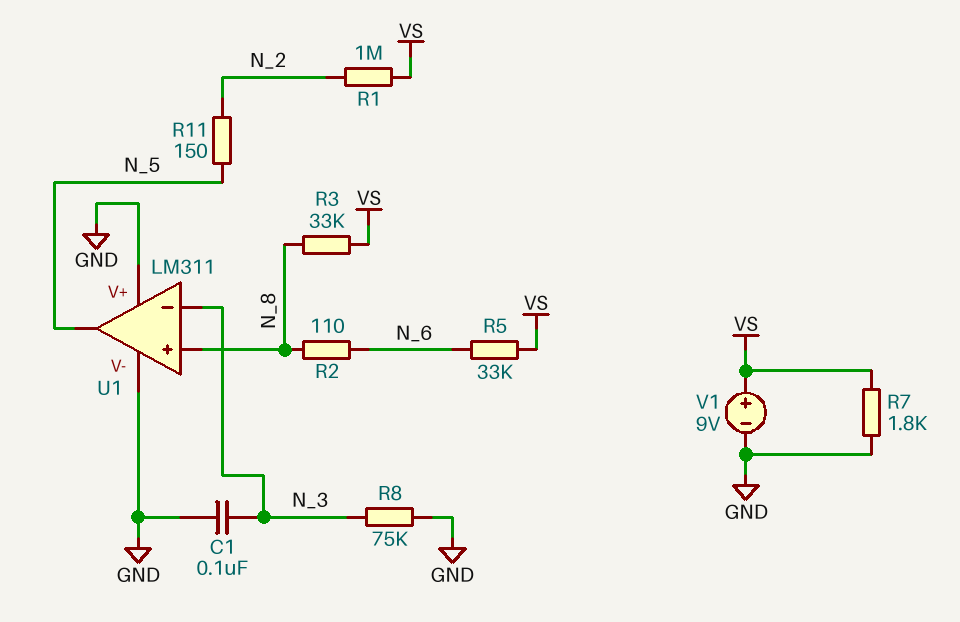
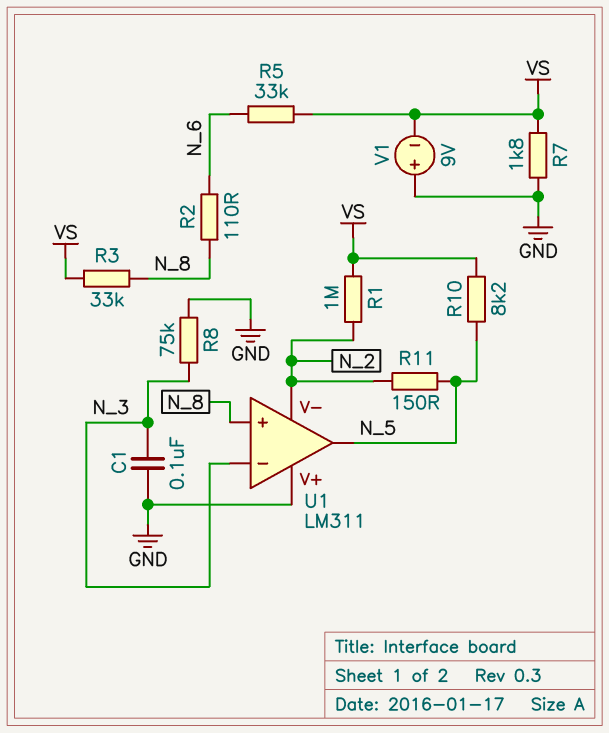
R10: none -> 8.2k (N_5, VS)
U1 pin V-: GND -> N_2
V1: 9V (plus VS, minus GND) -> 9V (plus GND, minus VS)

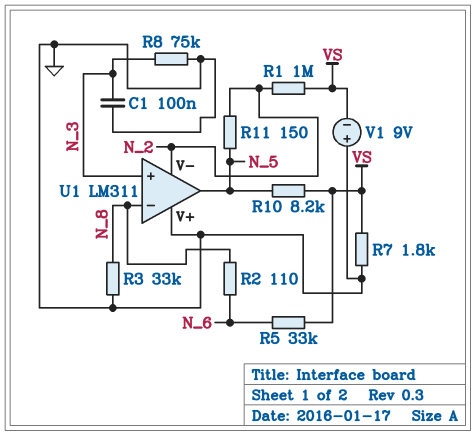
R3: 33k (N_8, VS) -> 33k (GND, N_8)
U1 pin in+: N_8 -> N_3
U1 pin in-: N_3 -> N_8

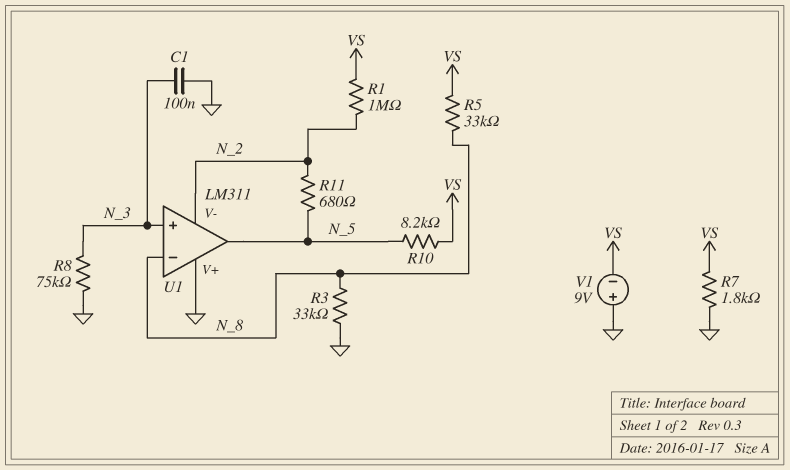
R2: 110 (N_6, N_8) -> none
R5: 33k (N_6, VS) -> 33k (N_8, VS)
R11: 150 (N_2, N_5) -> 680 (N_2, N_5)

